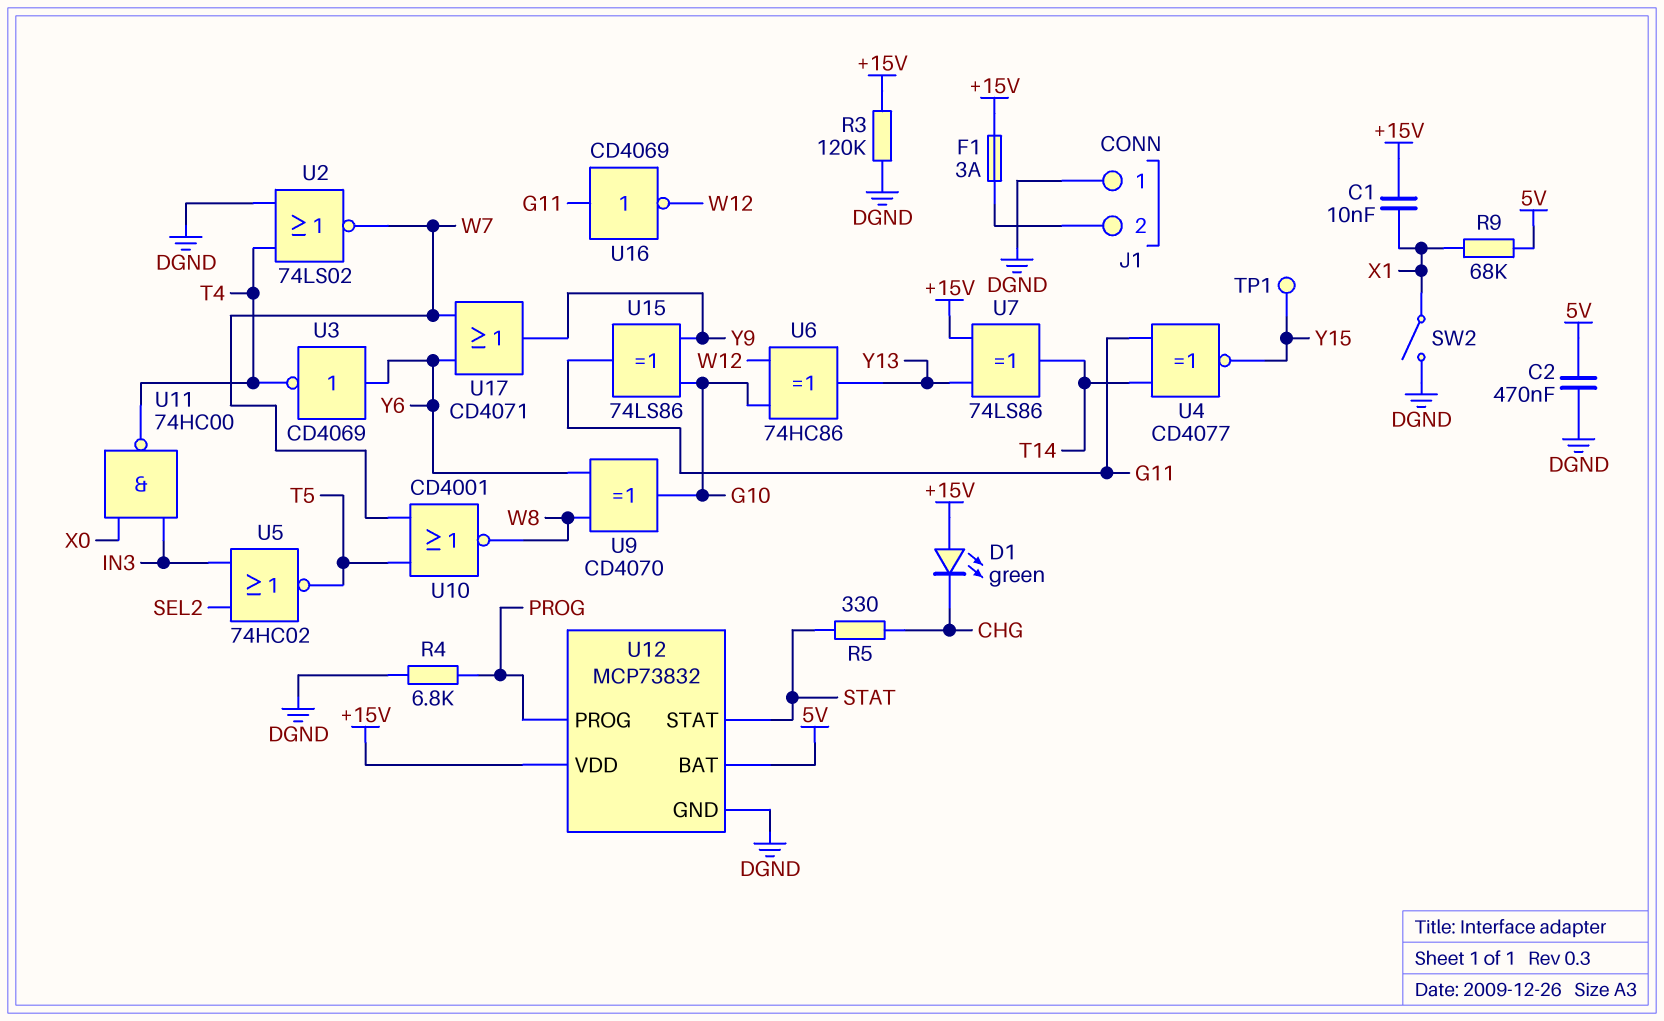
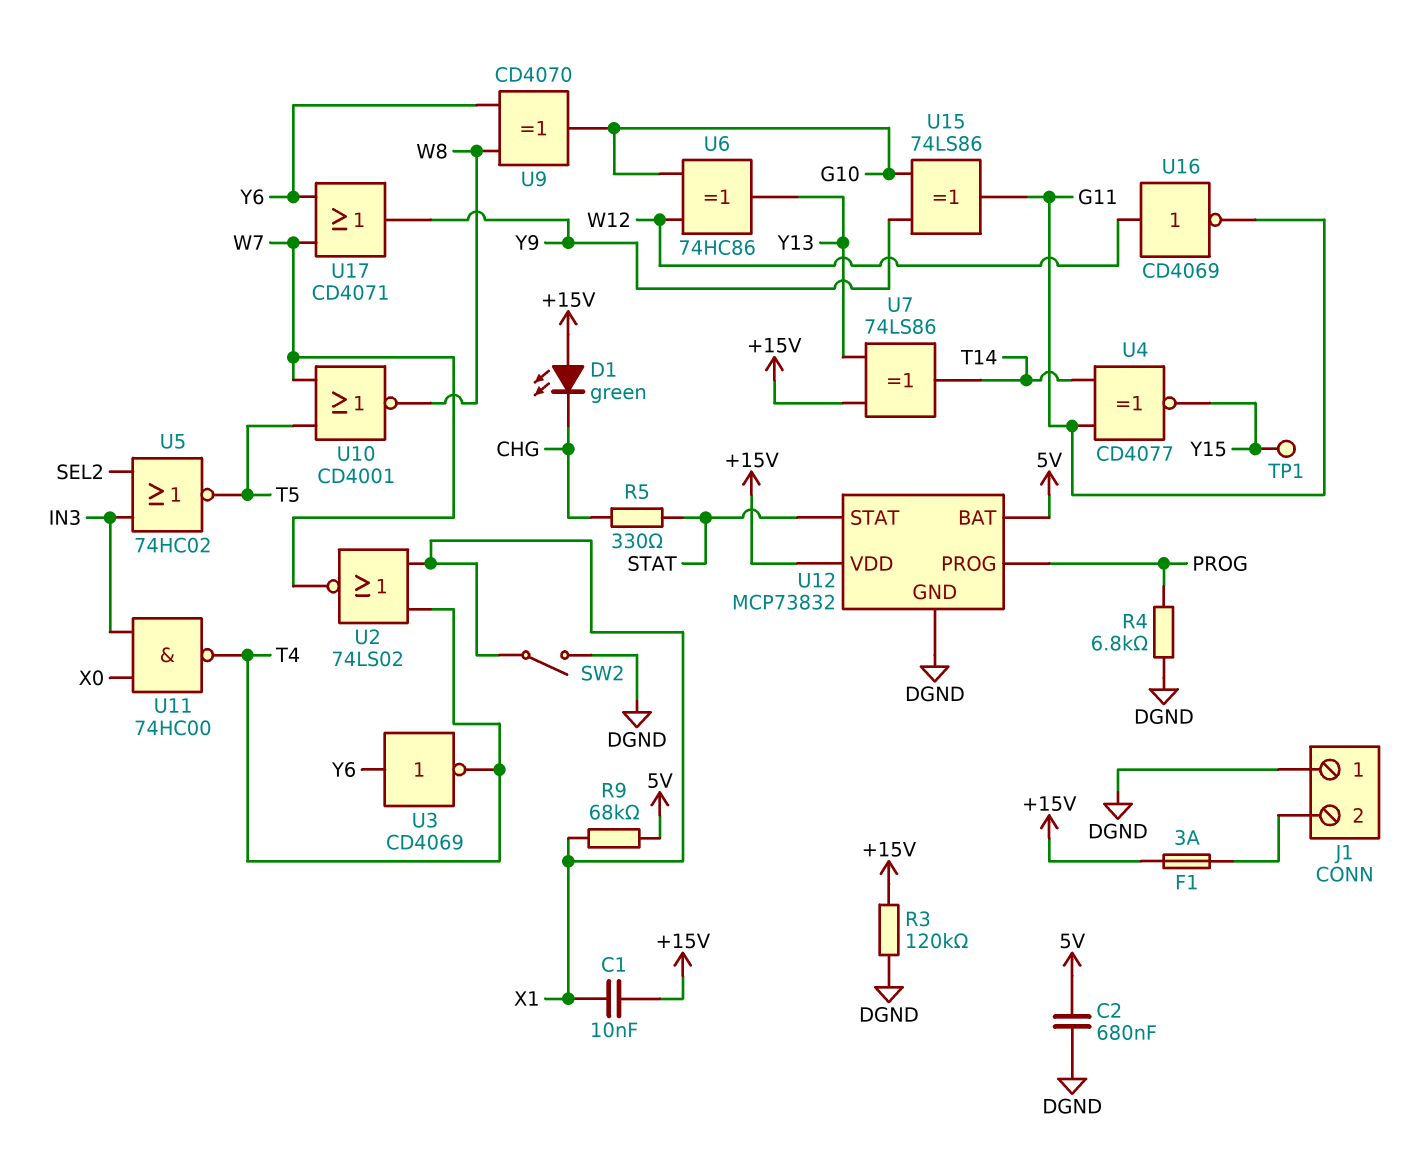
C2: 470nF (5V, DGND) -> 680nF (5V, DGND)
U2: NOR 74LS02 (in DGND, in T4, out W7) -> NOR 74LS02 (in T4, in X1, out W7)
U16: NOT CD4069 (in G11, out W12) -> NOT CD4069 (in W12, out G11)

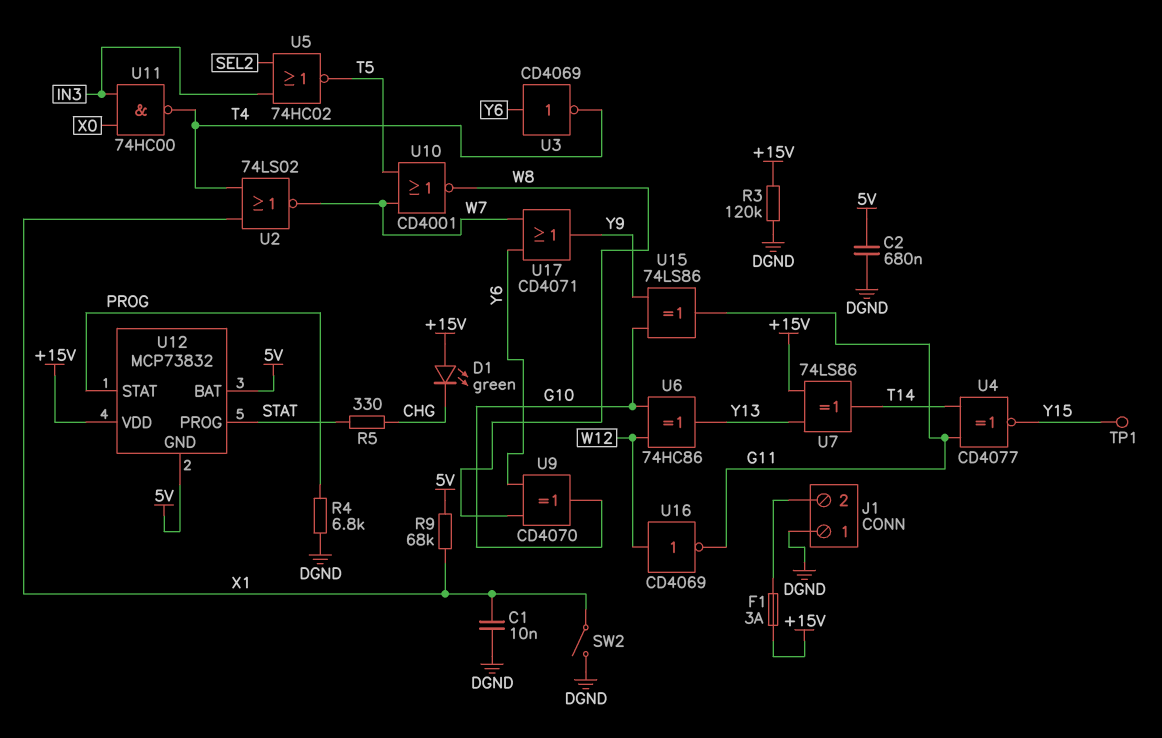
C1: 10nF (+15V, X1) -> 10nF (DGND, X1)
U12 pin GND: DGND -> 5V
U12 pin PROG: PROG -> STAT
U12 pin STAT: STAT -> PROG

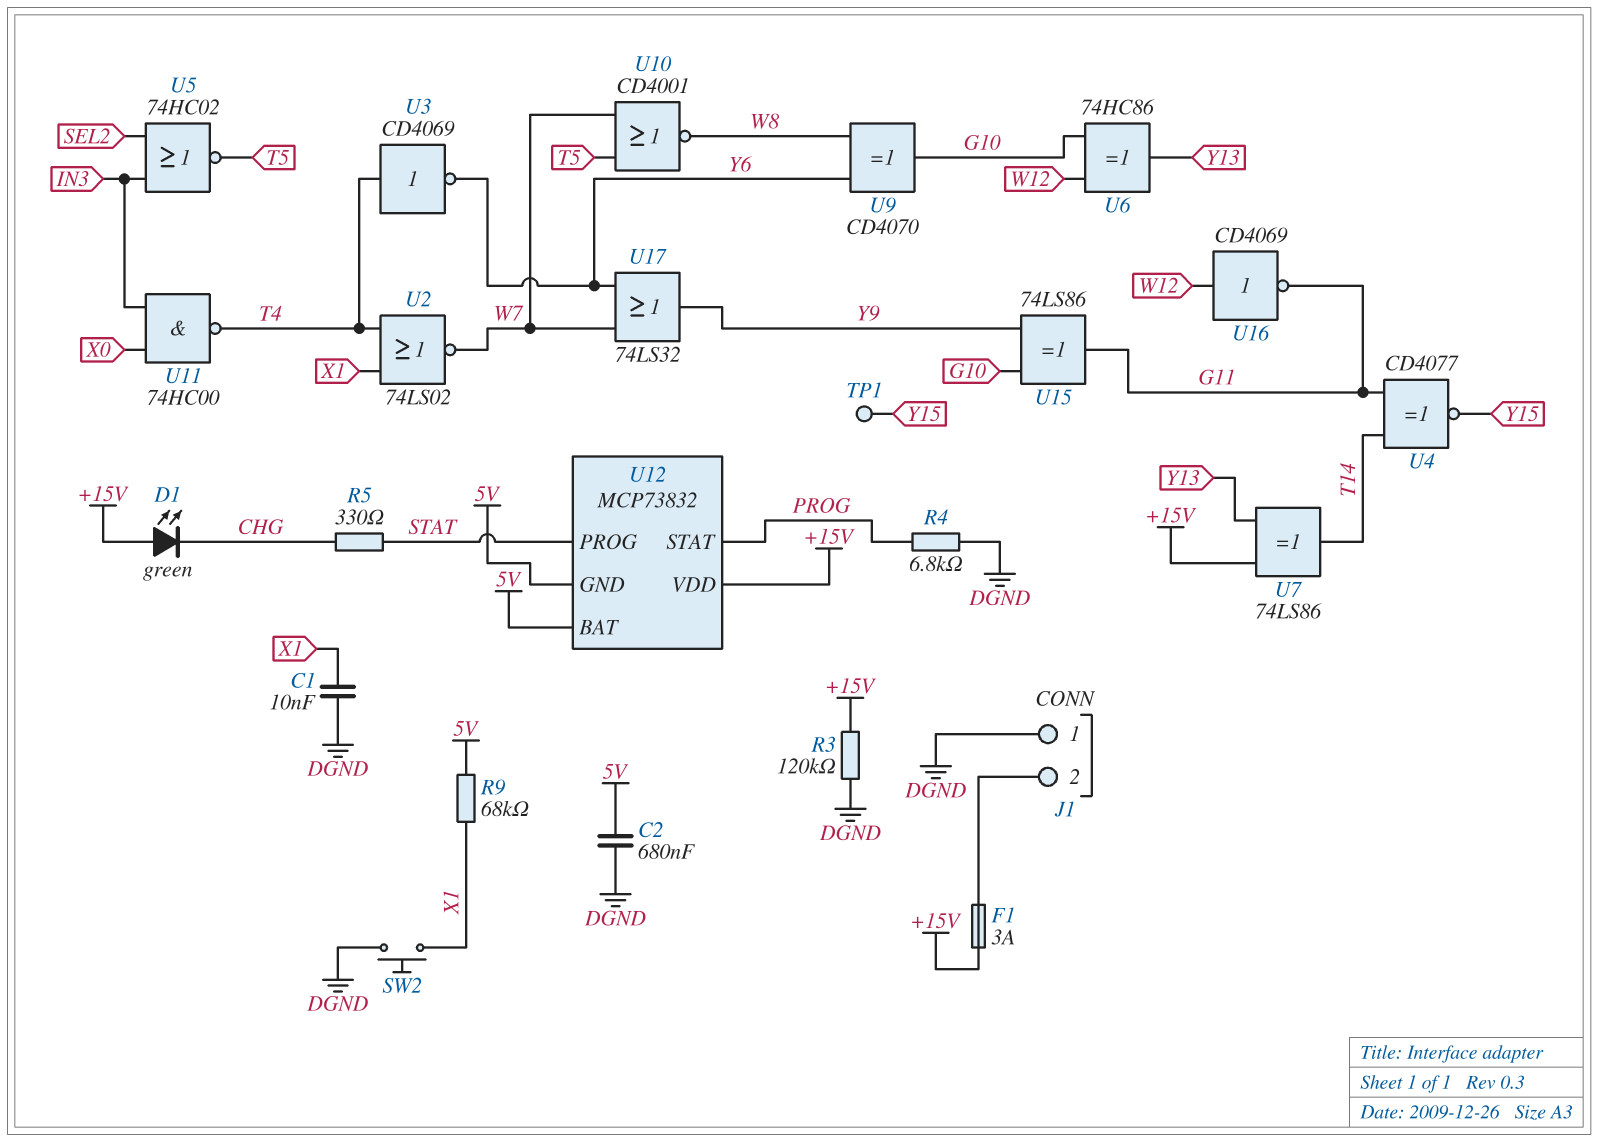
SW2: switch (DGND, X1) -> button (DGND, X1)
U3: NOT CD4069 (in Y6, out T4) -> NOT CD4069 (in T4, out Y6)
U17: OR CD4071 (in W7, in Y6, out Y9) -> OR 74LS32 (in W7, in Y6, out Y9)

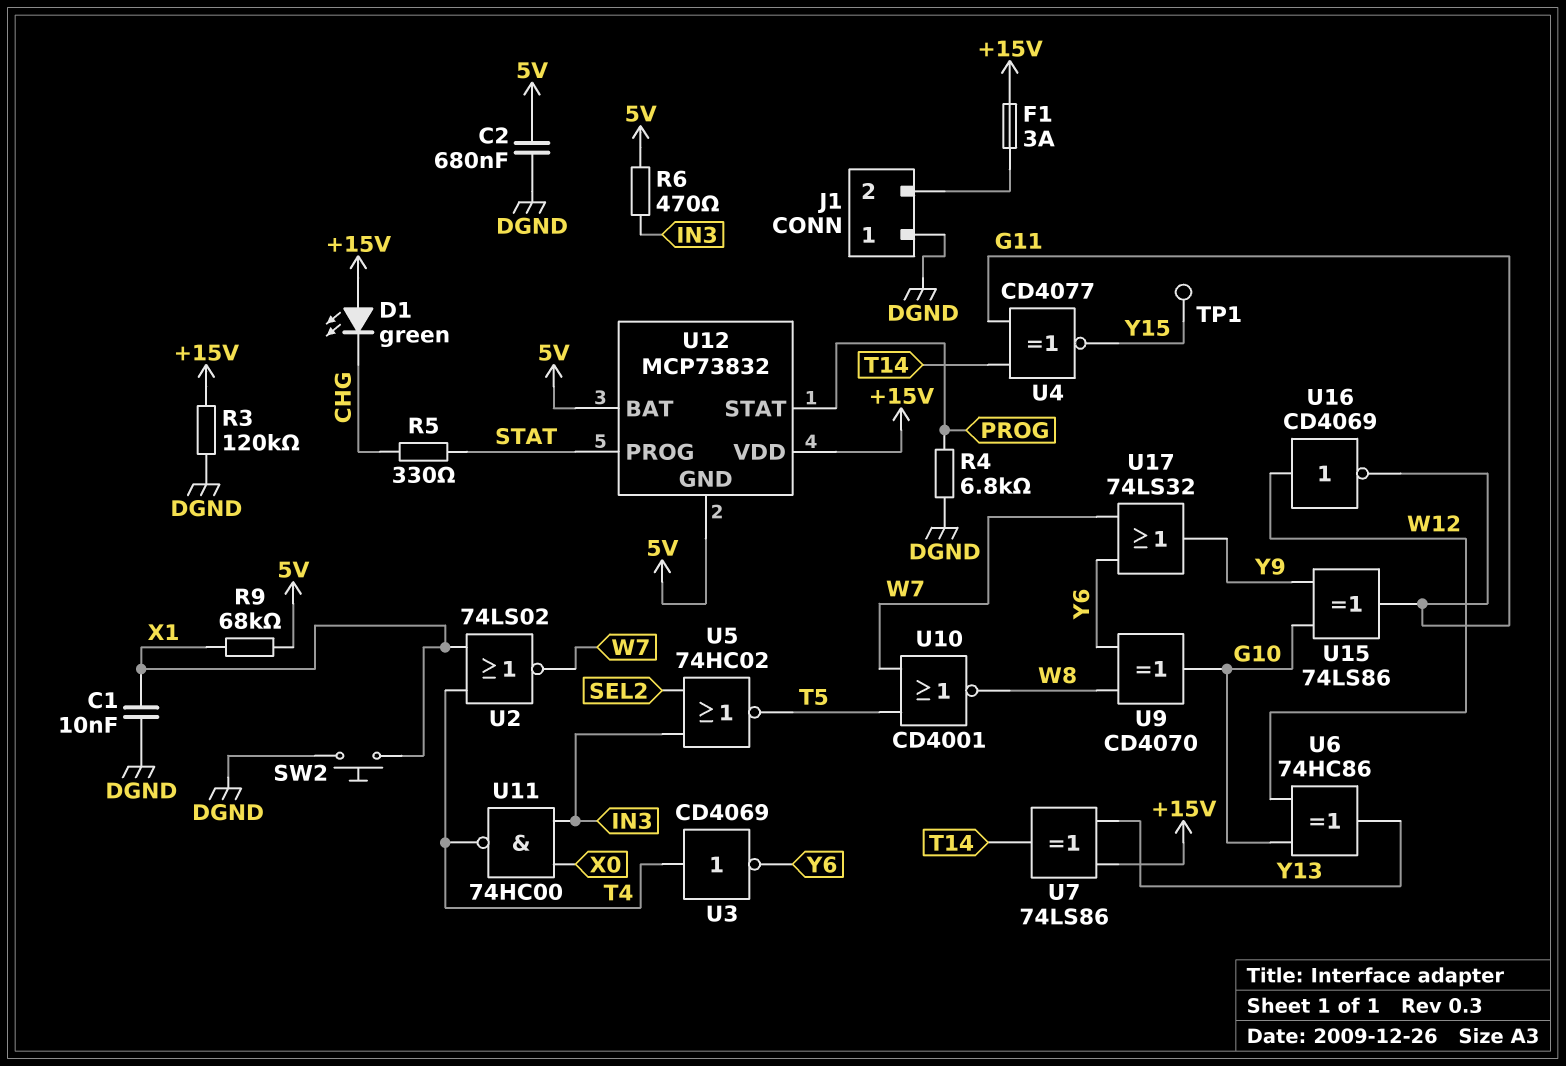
R6: none -> 470 (5V, IN3)

